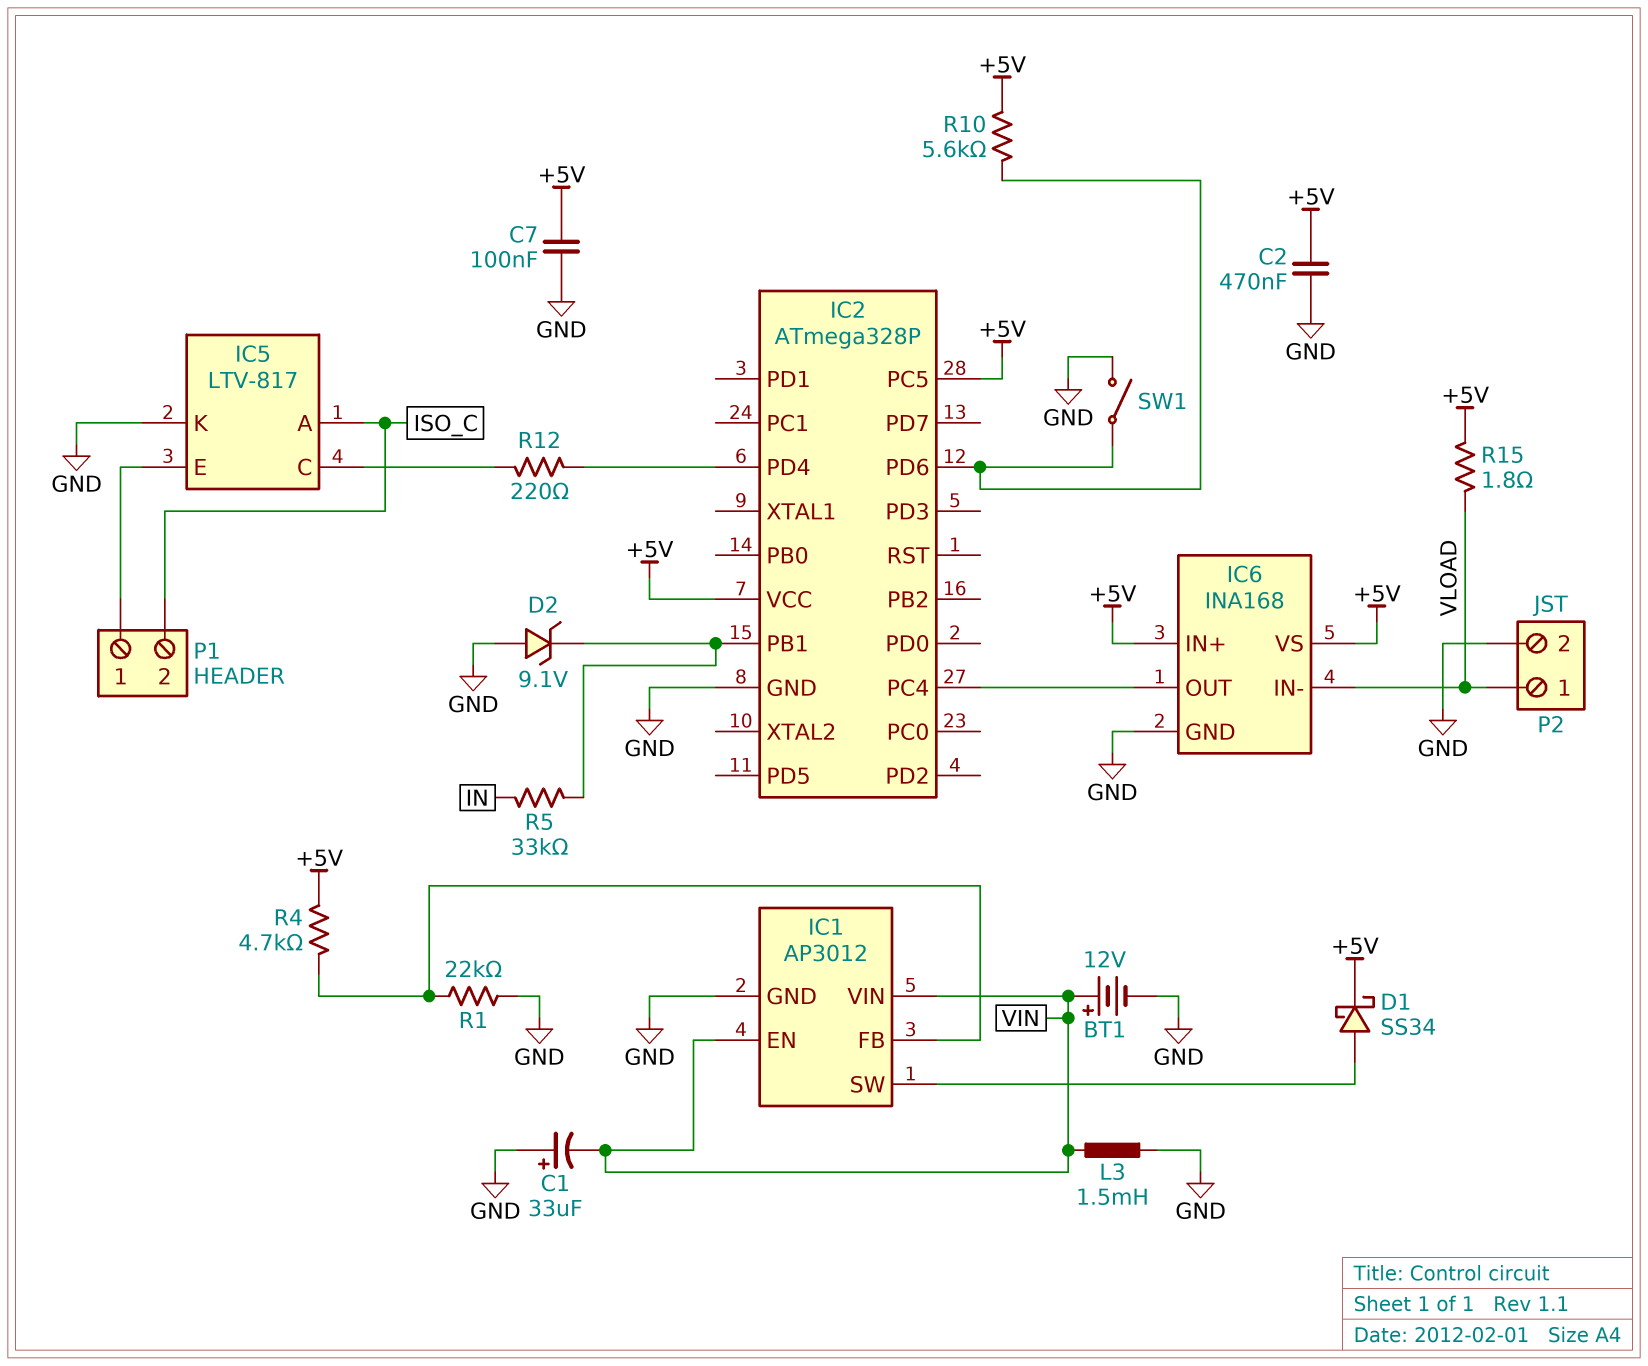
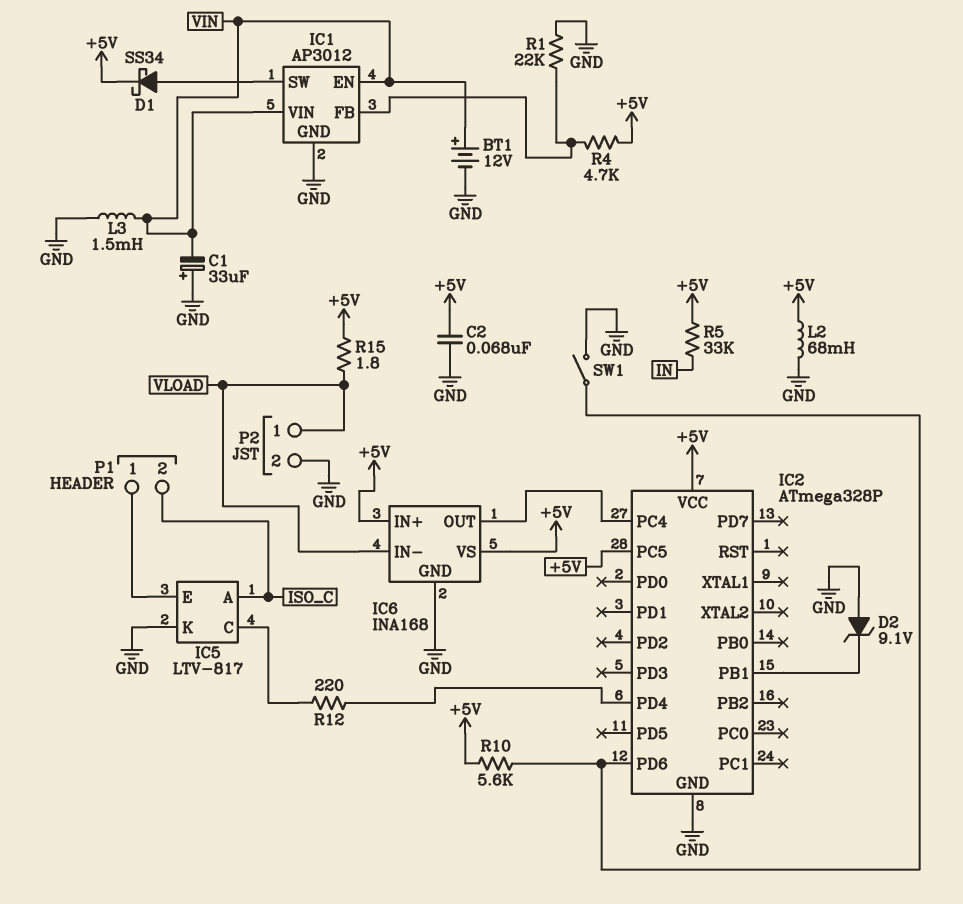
C2: 470nF (+5V, GND) -> 68nF (+5V, GND)
C7: 100nF (+5V, GND) -> none
L2: none -> 68mH (+5V, GND)
R5: 33k (IC2/PB1, IN) -> 33k (+5V, IN)

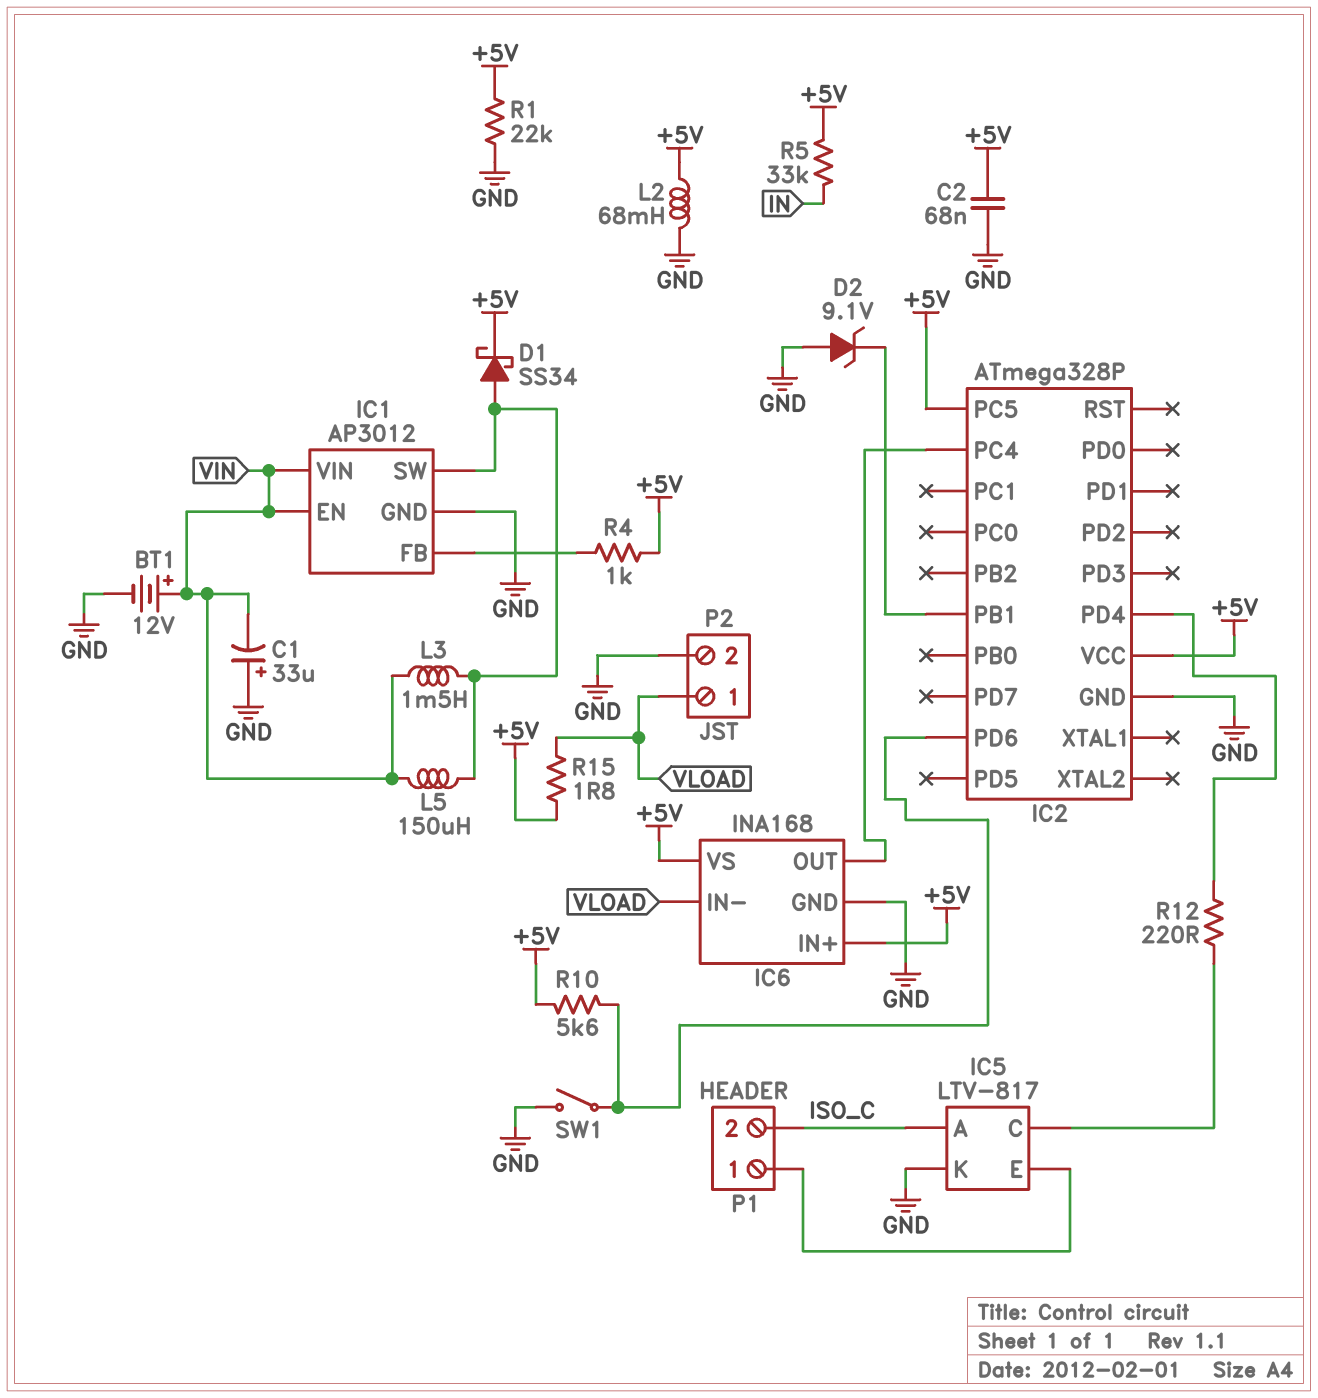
L3: 1.5mH (GND, VIN) -> 1.5mH (IC1/SW, VIN)
L5: none -> 150uH (IC1/SW, VIN)
R1: 22k (GND, IC1/FB) -> 22k (+5V, GND)
R4: 4.7k (+5V, IC1/FB) -> 1k (+5V, IC1/FB)

